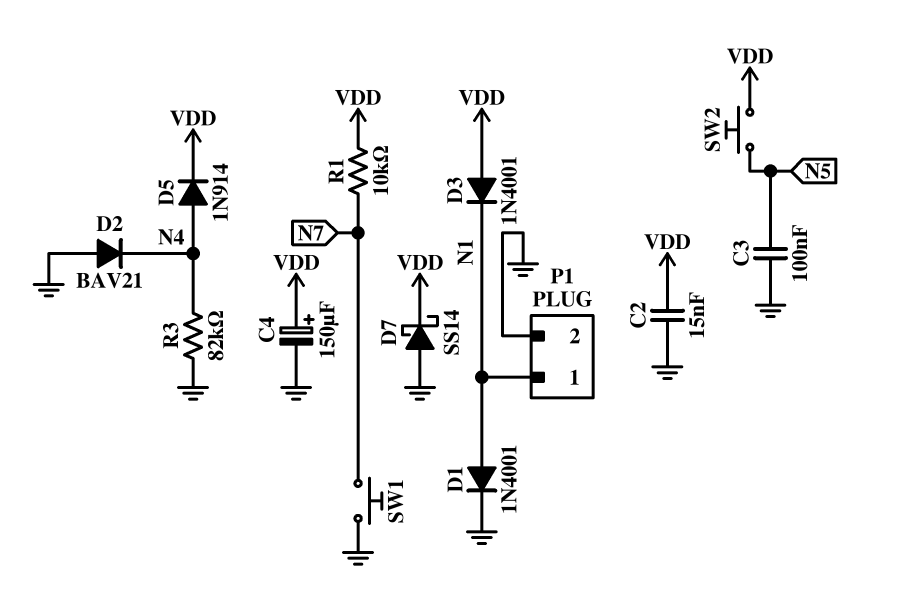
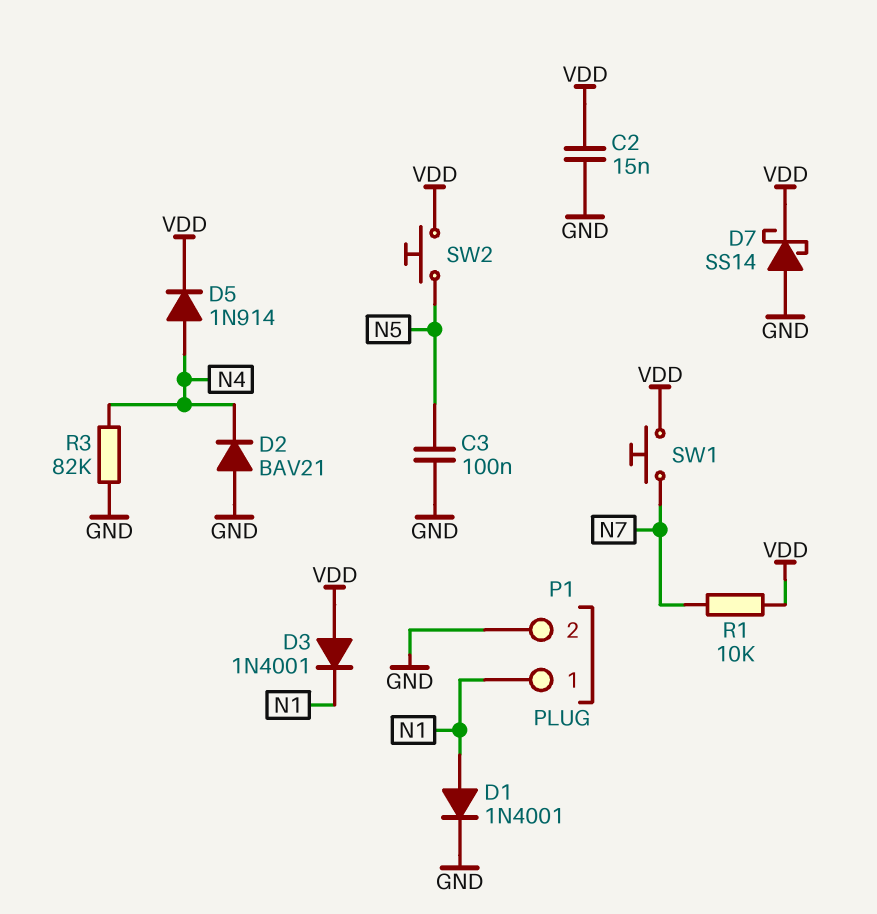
C4: 150uF (plus VDD, minus GND) -> none
SW1: button (GND, N7) -> button (N7, VDD)

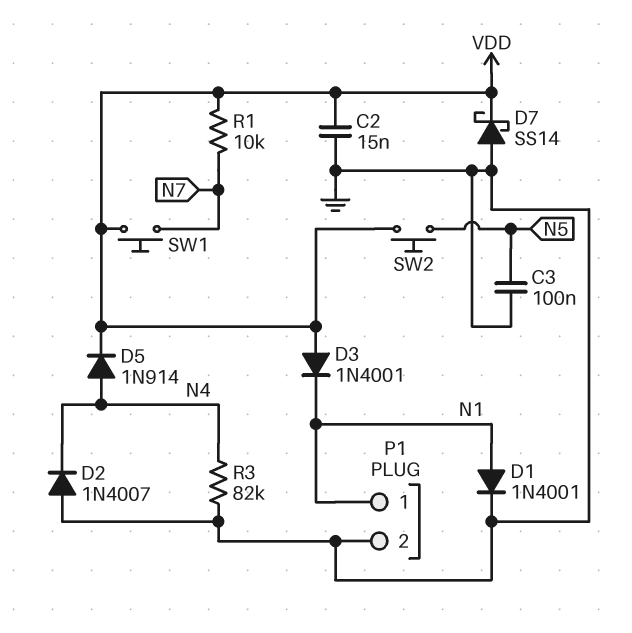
D2: diode BAV21 (A GND, K N4) -> diode 1N4007 (A GND, K N4)

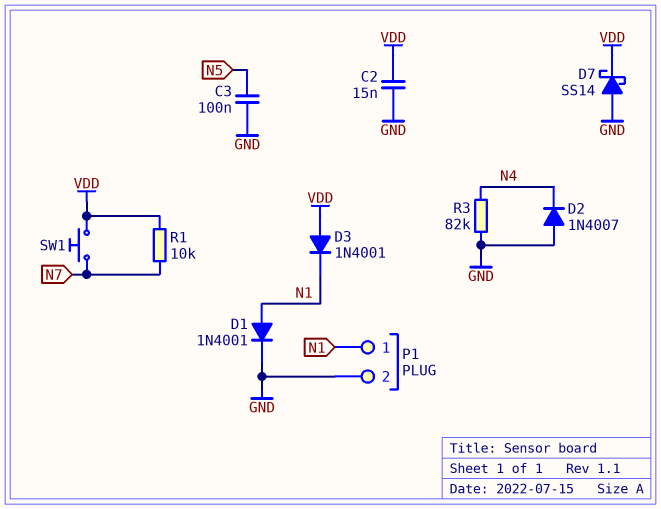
D5: diode 1N914 (A N4, K VDD) -> none
SW2: button (N5, VDD) -> none

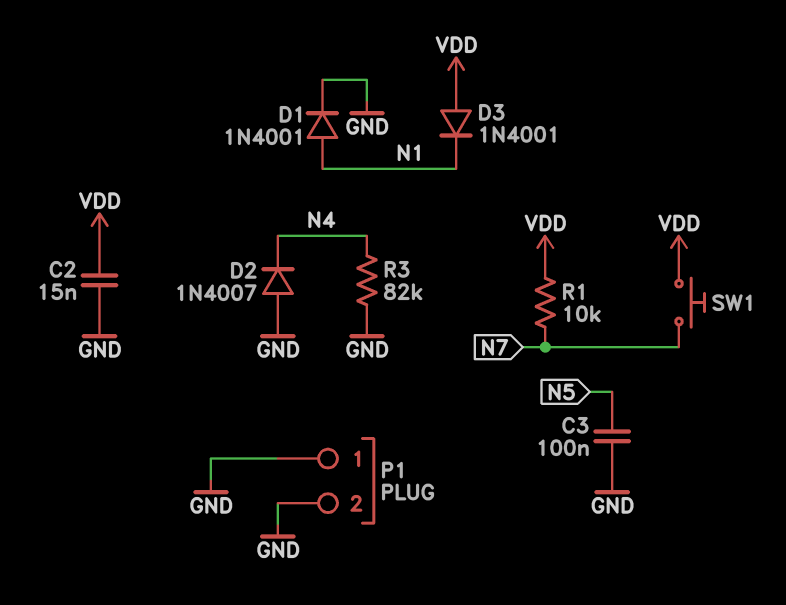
D7: schottky SS14 (A GND, K VDD) -> none
P1 pin 1: N1 -> GND

